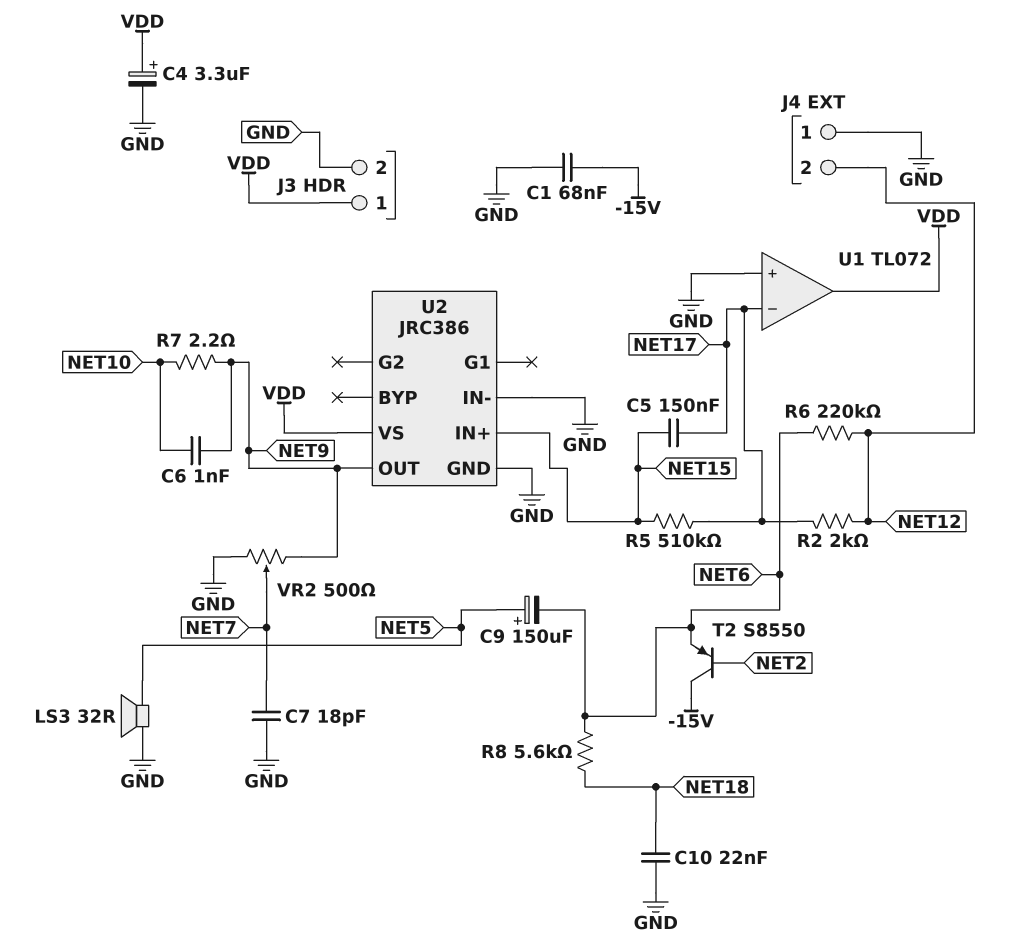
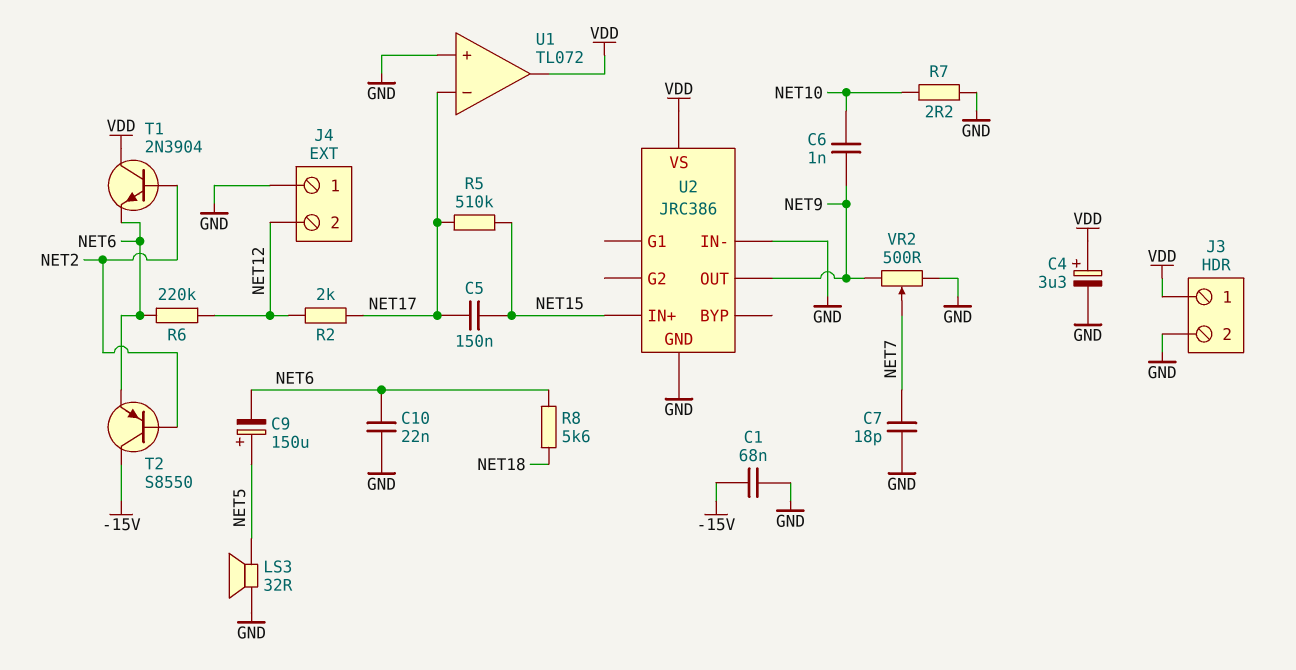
C10: 22nF (GND, NET18) -> 22nF (GND, NET6)
R7: 2.2 (NET9, NET10) -> 2.2 (GND, NET10)
T1: none -> NPN 2N3904 (B NET2, C VDD, E NET6)

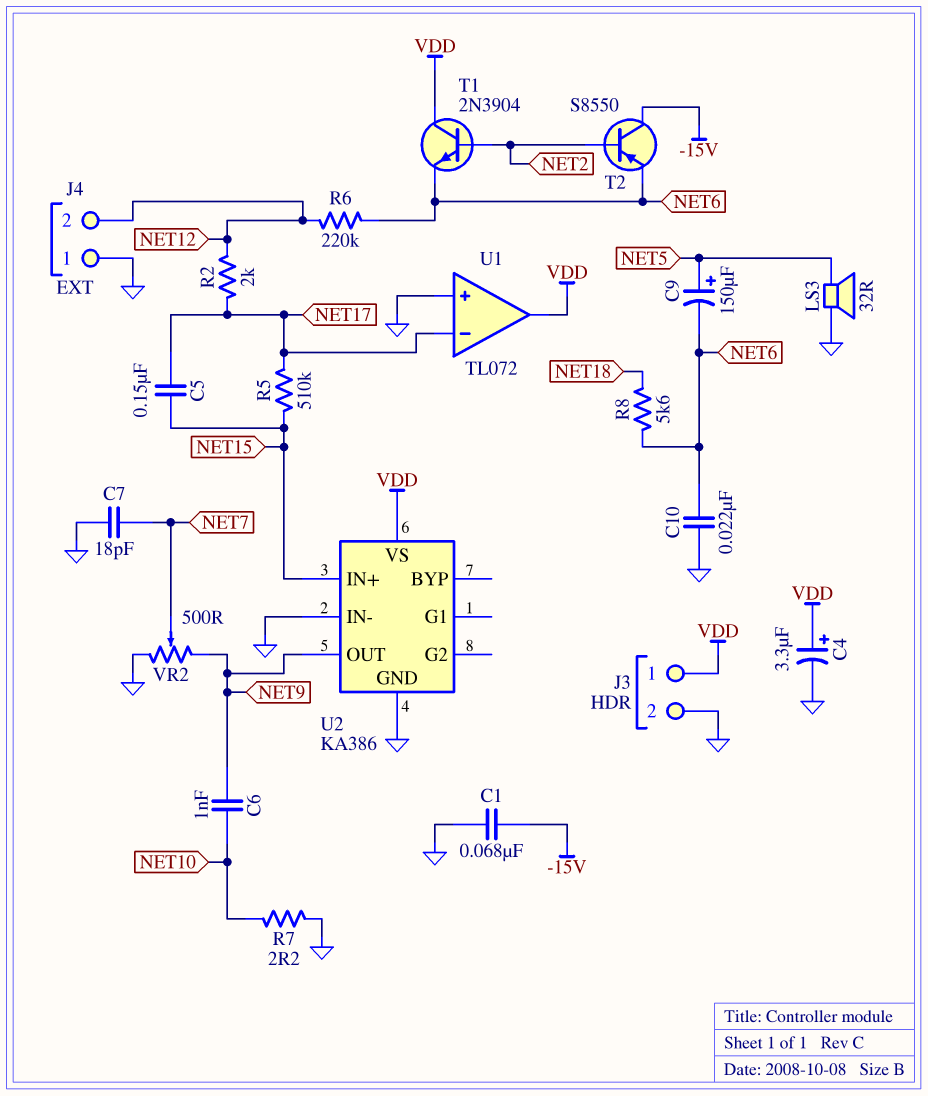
U2: JRC386 -> KA386

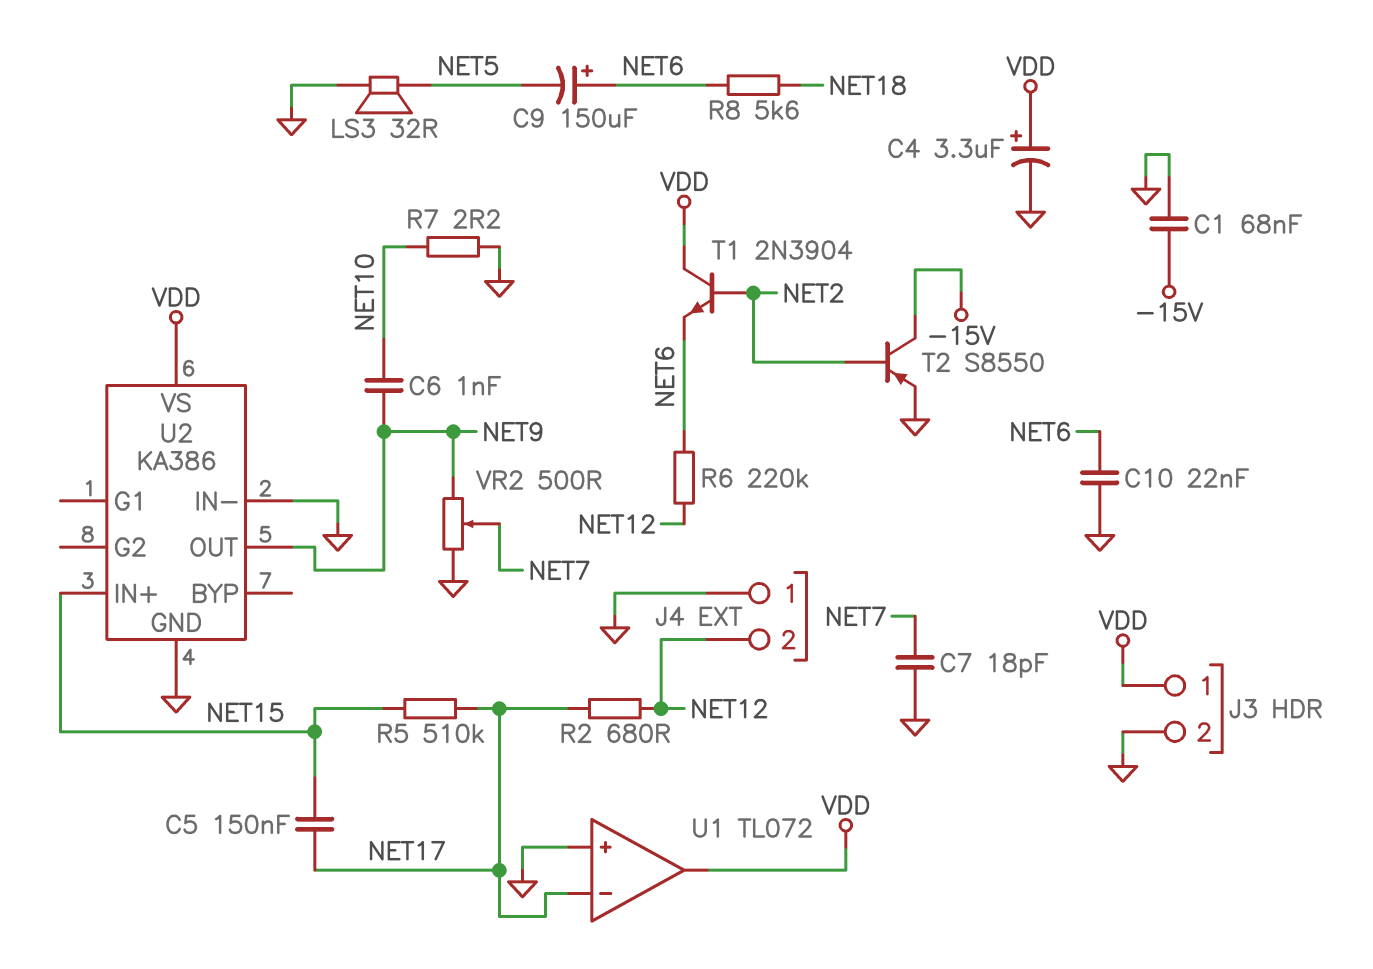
C9: 150uF (plus NET5, minus NET6) -> 150uF (plus NET6, minus NET5)
R2: 2k (NET12, NET17) -> 680 (NET12, NET17)
T2: PNP S8550 (B NET2, C -15V, E NET6) -> PNP S8550 (B NET2, C -15V, E GND)

